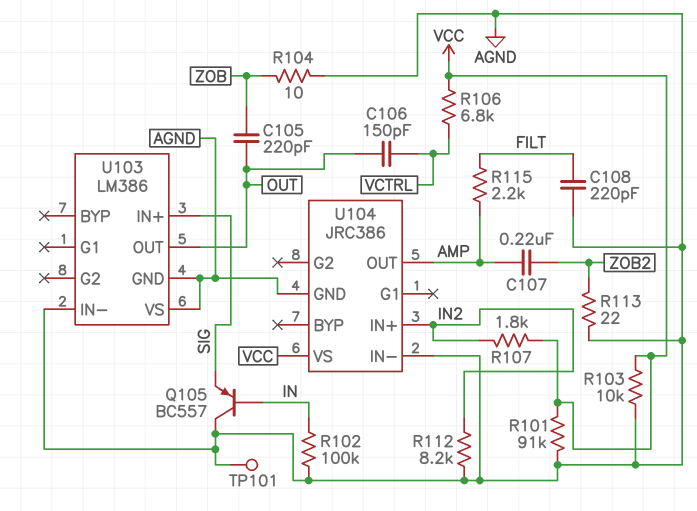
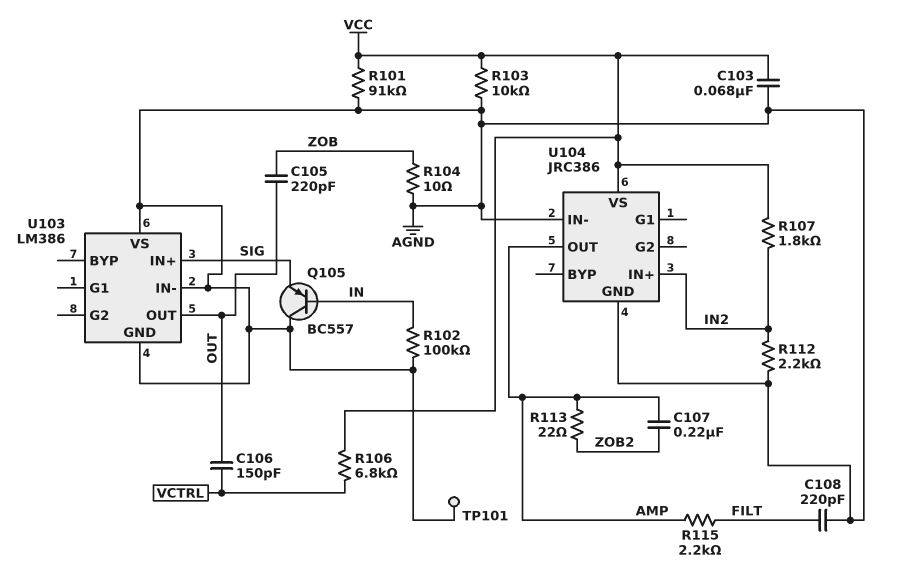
C103: none -> 68nF (AGND, VCC)
R112: 8.2k (AGND, IN2) -> 2.2k (AGND, IN2)
R113: 22 (AGND, ZOB2) -> 22 (AMP, ZOB2)

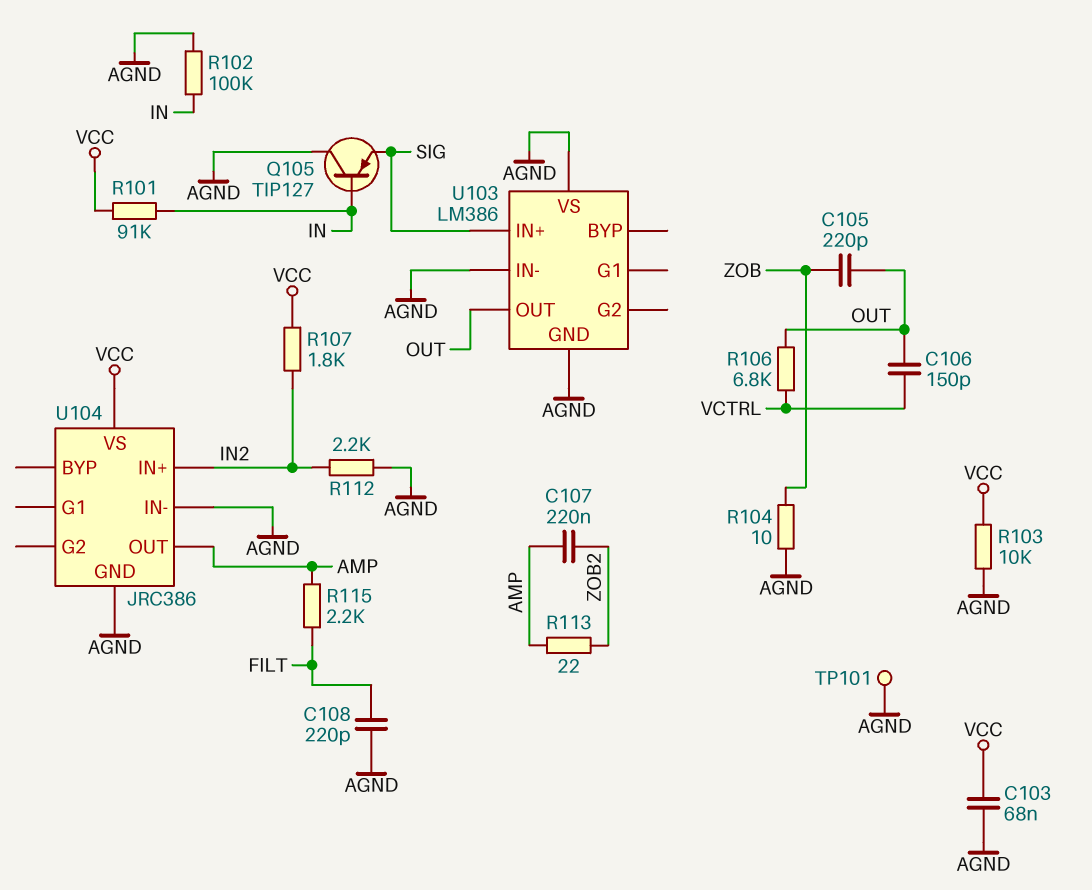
Q105: PNP BC557 (B IN, C AGND, E SIG) -> PNP TIP127 (B IN, C AGND, E SIG)
R101: 91k (AGND, VCC) -> 91k (IN, VCC)
R106: 6.8k (VCC, VCTRL) -> 6.8k (OUT, VCTRL)

